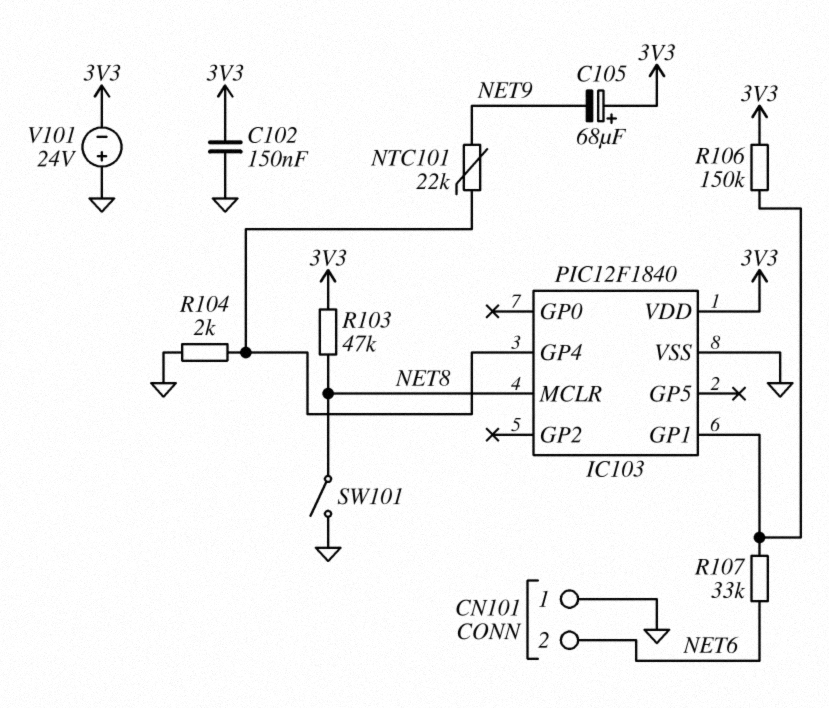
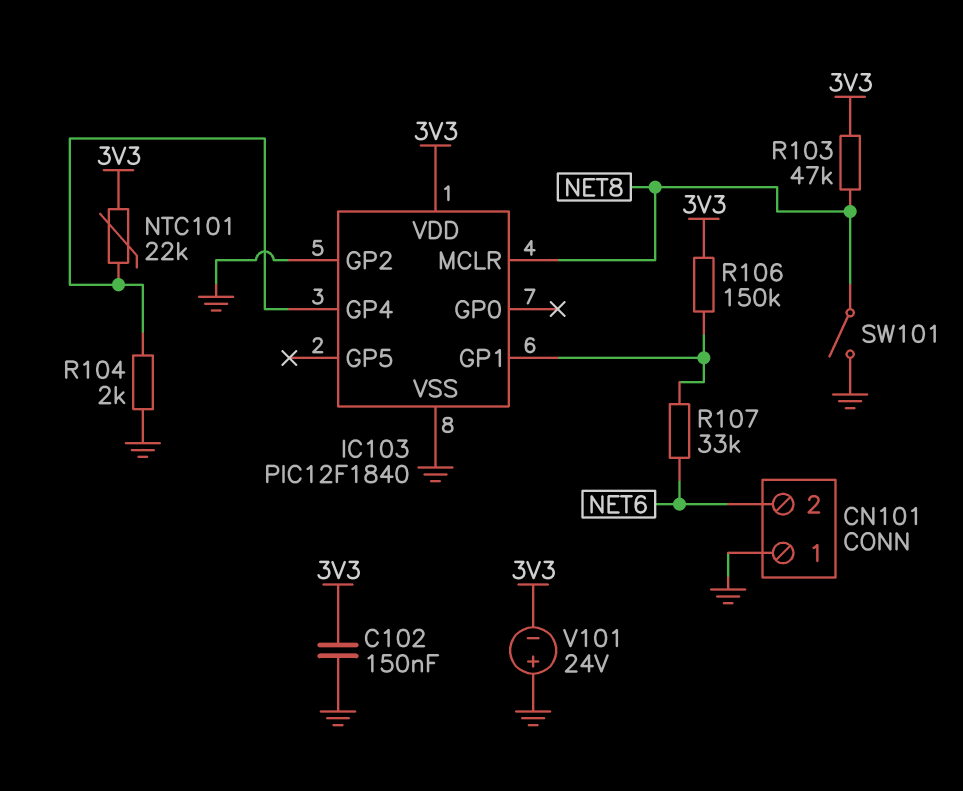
C105: 68uF (plus 3V3, minus NET9) -> none
IC103 pin GP2: none -> GND
NTC101: 22k (IC103/GP4, NET9) -> 22k (3V3, IC103/GP4)

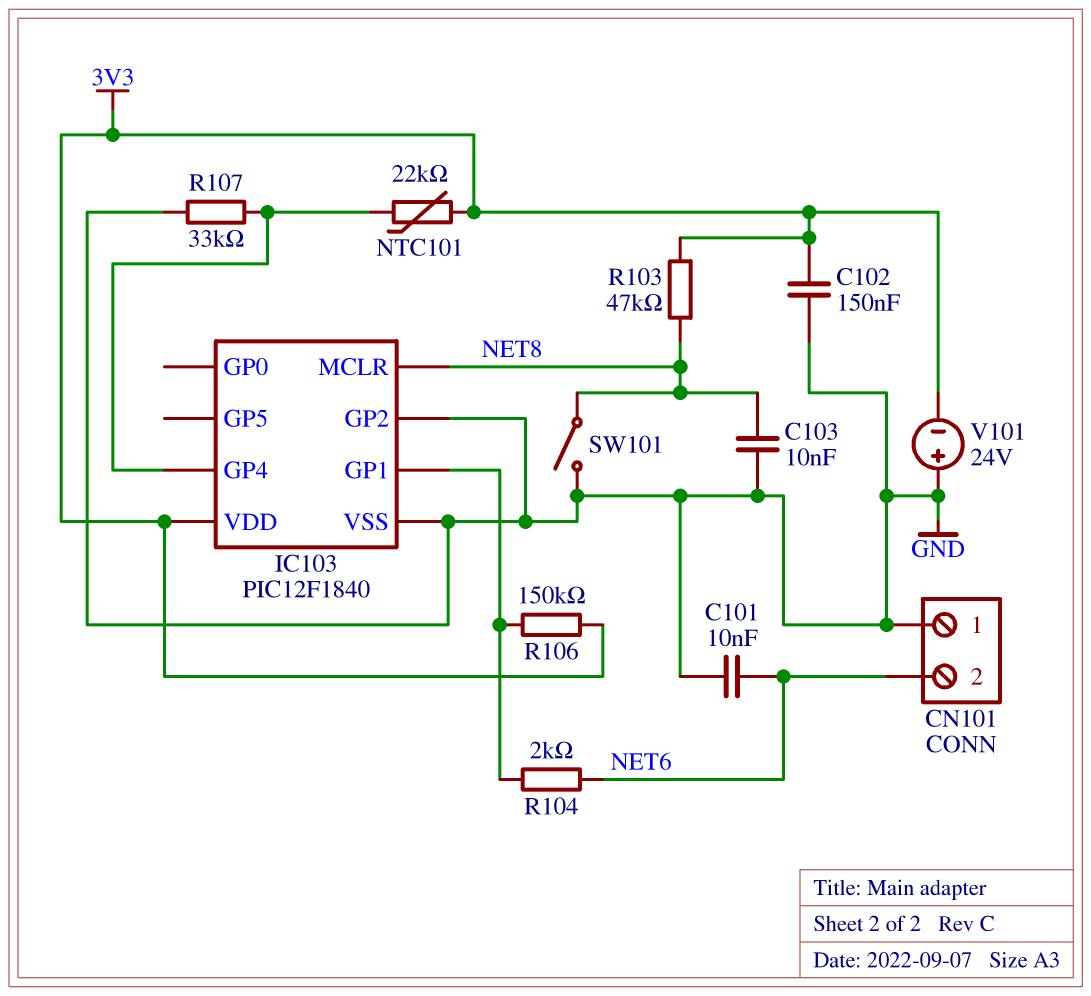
C101: none -> 10nF (GND, NET6)
C103: none -> 10nF (GND, NET8)
R104: 2k (GND, IC103/GP4) -> 2k (IC103/GP1, NET6)
R107: 33k (IC103/GP1, NET6) -> 33k (GND, IC103/GP4)

